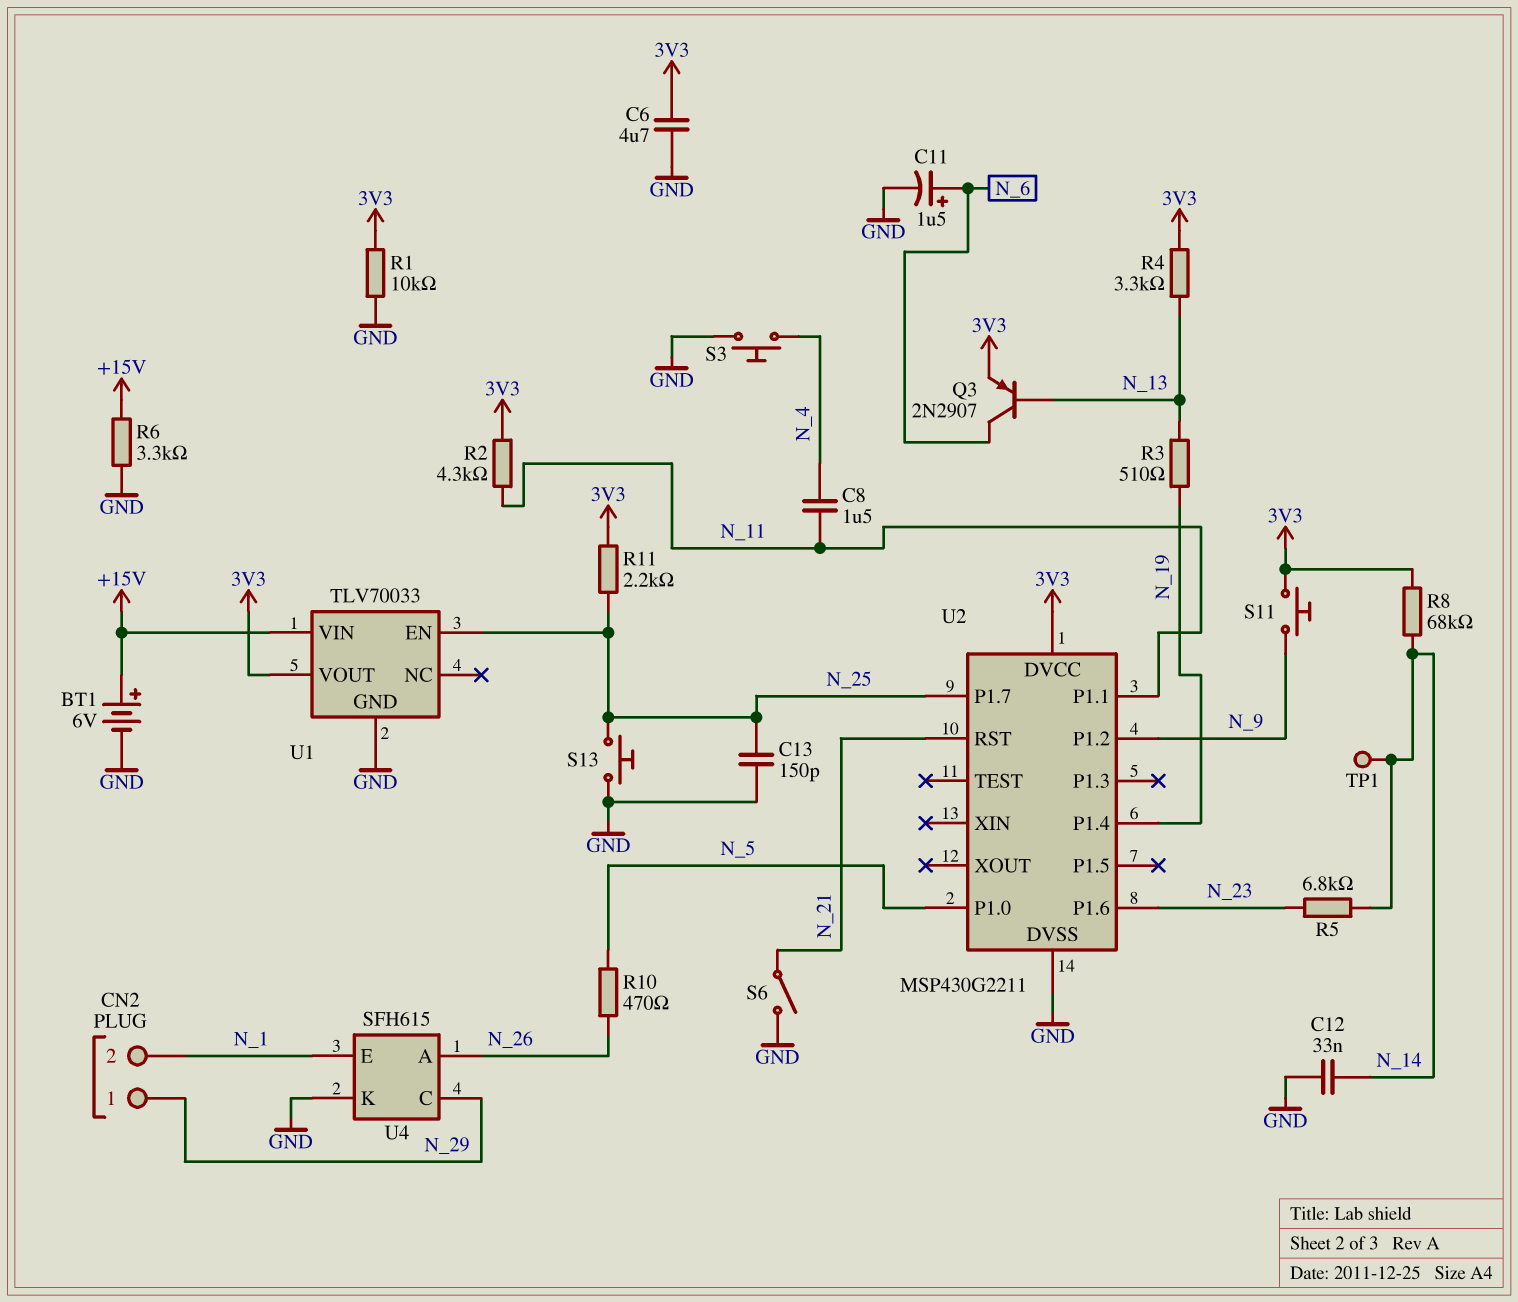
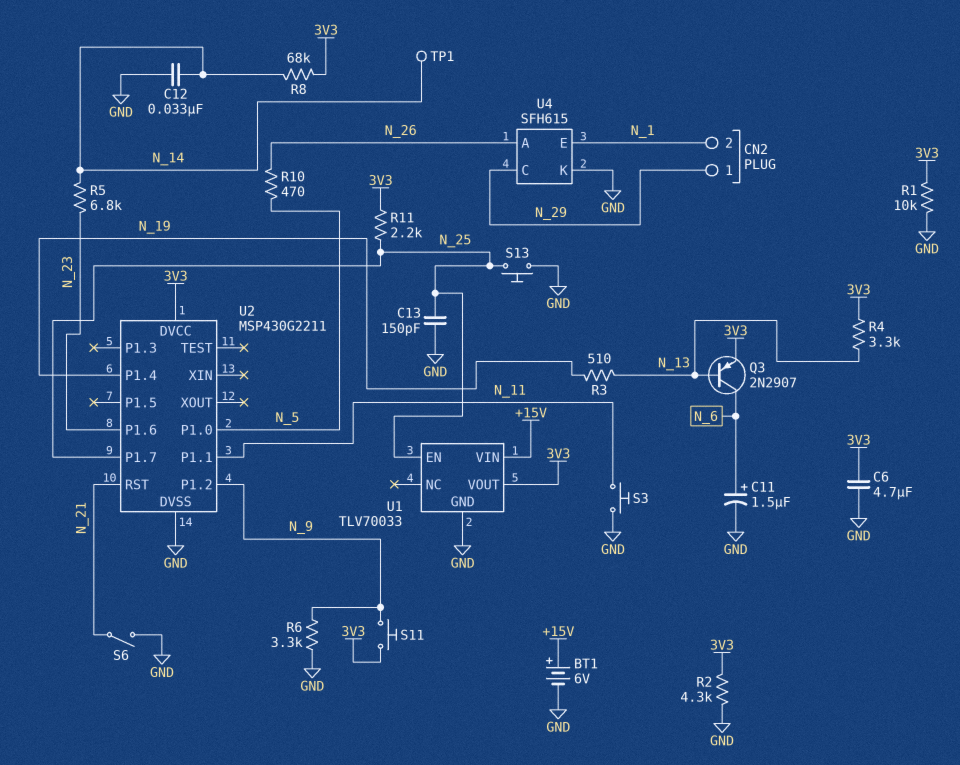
C8: 1.5uF (N_4, N_11) -> none
R2: 4.3k (3V3, N_11) -> 4.3k (3V3, GND)
R6: 3.3k (+15V, GND) -> 3.3k (GND, N_9)
S3: button (GND, N_4) -> button (GND, N_11)

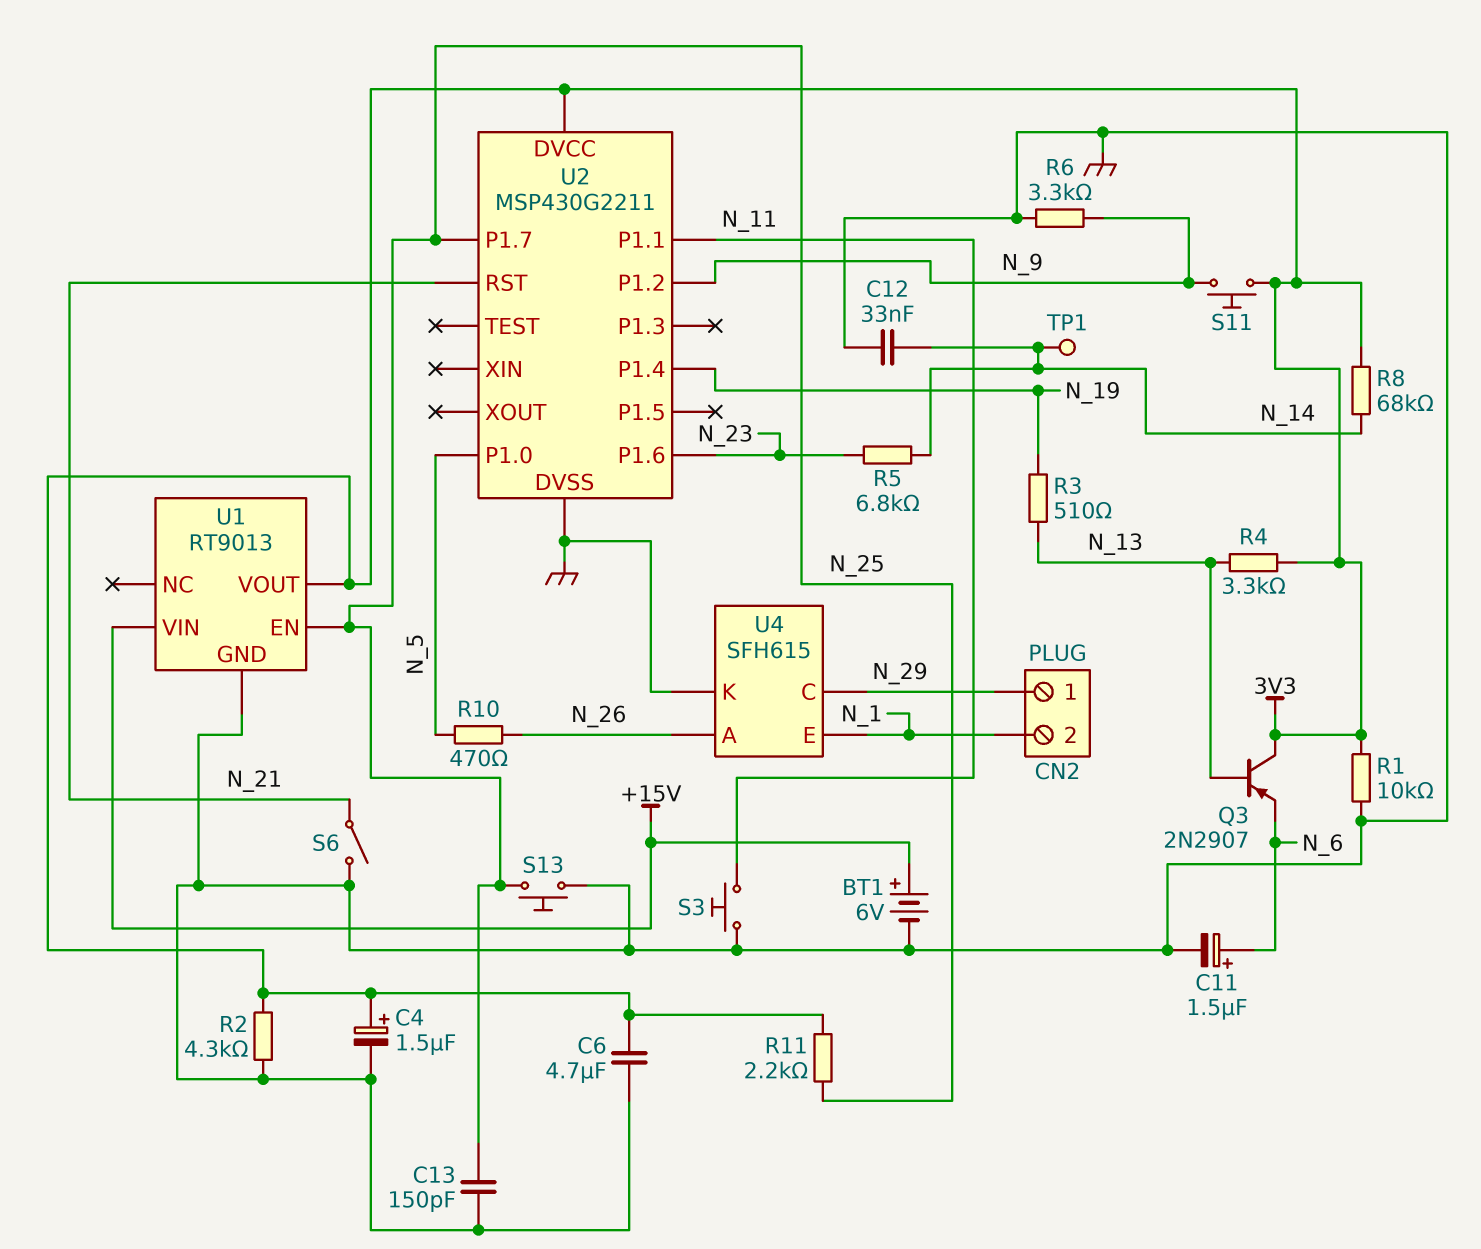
C4: none -> 1.5uF (plus 3V3, minus GND)
Q3: PNP 2N2907 (B N_13, C N_6, E 3V3) -> PNP 2N2907 (B N_13, C 3V3, E N_6)
U1: TLV70033 -> RT9013

